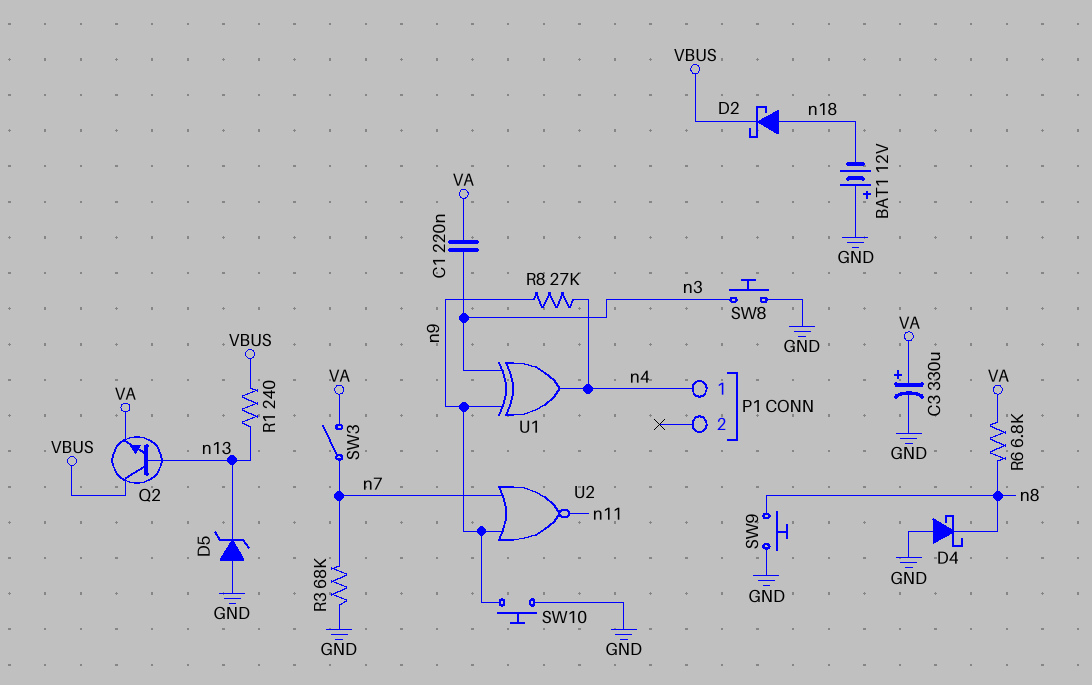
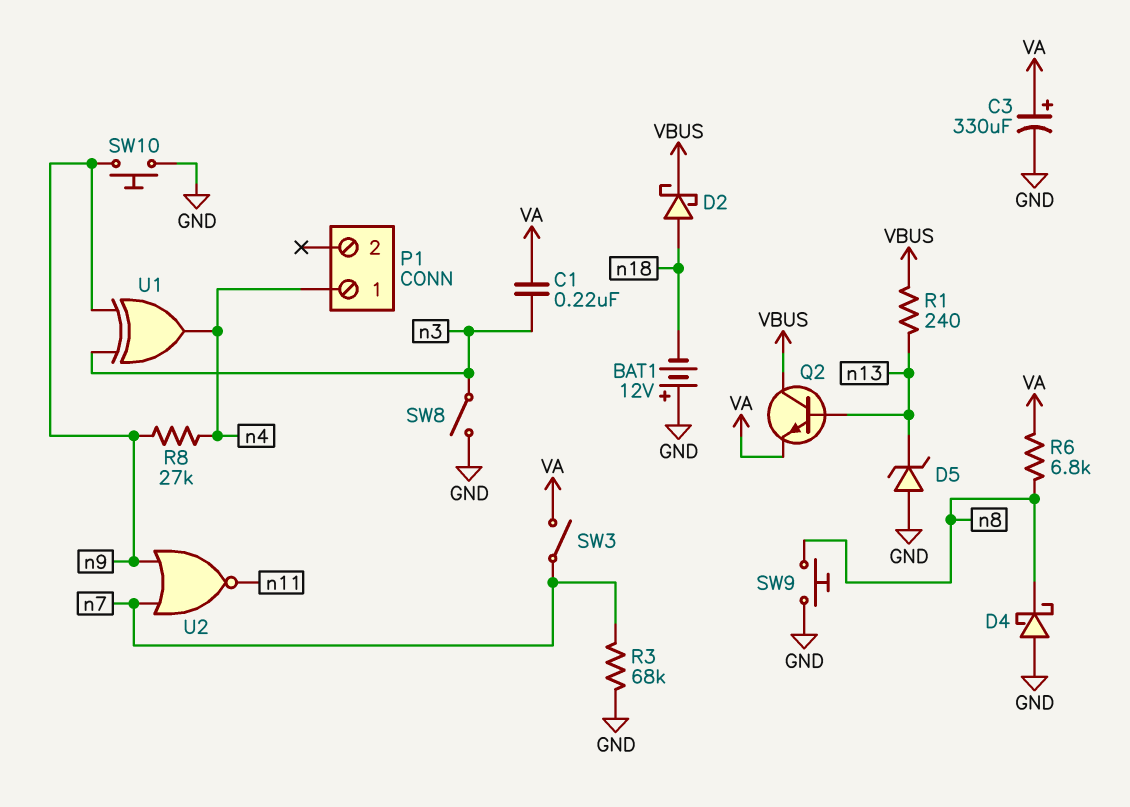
SW8: button (GND, n3) -> switch (GND, n3)

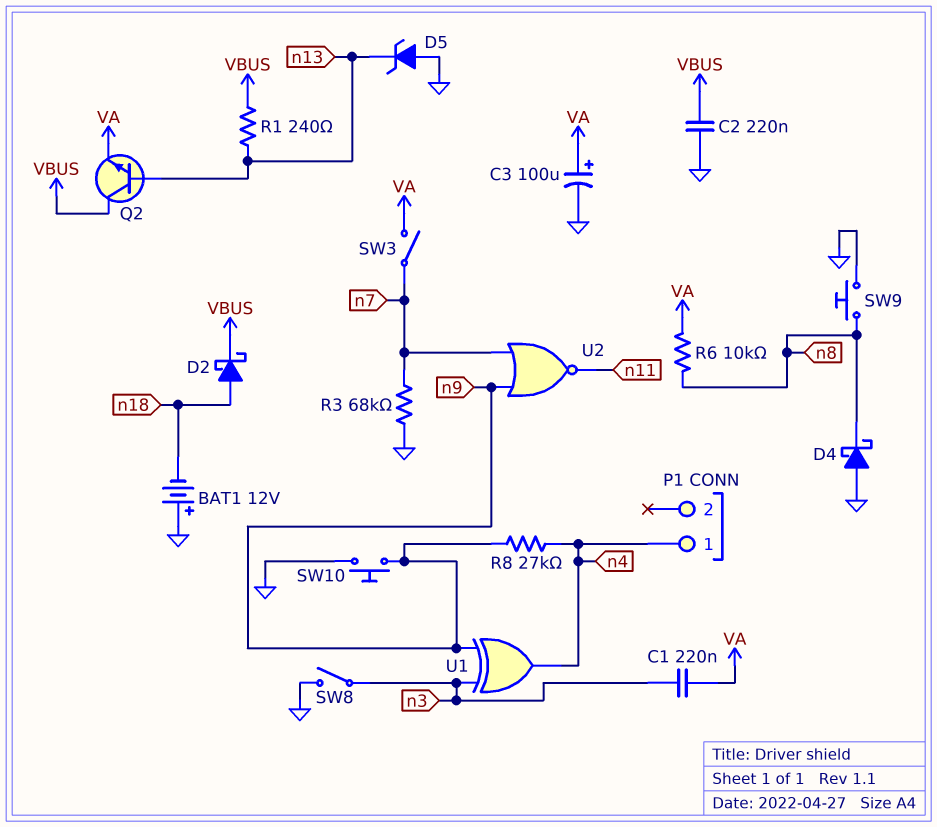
C2: none -> 220nF (GND, VBUS)
C3: 330uF (plus VA, minus GND) -> 100uF (plus VA, minus GND)
R6: 6.8k (VA, n8) -> 10k (VA, n8)

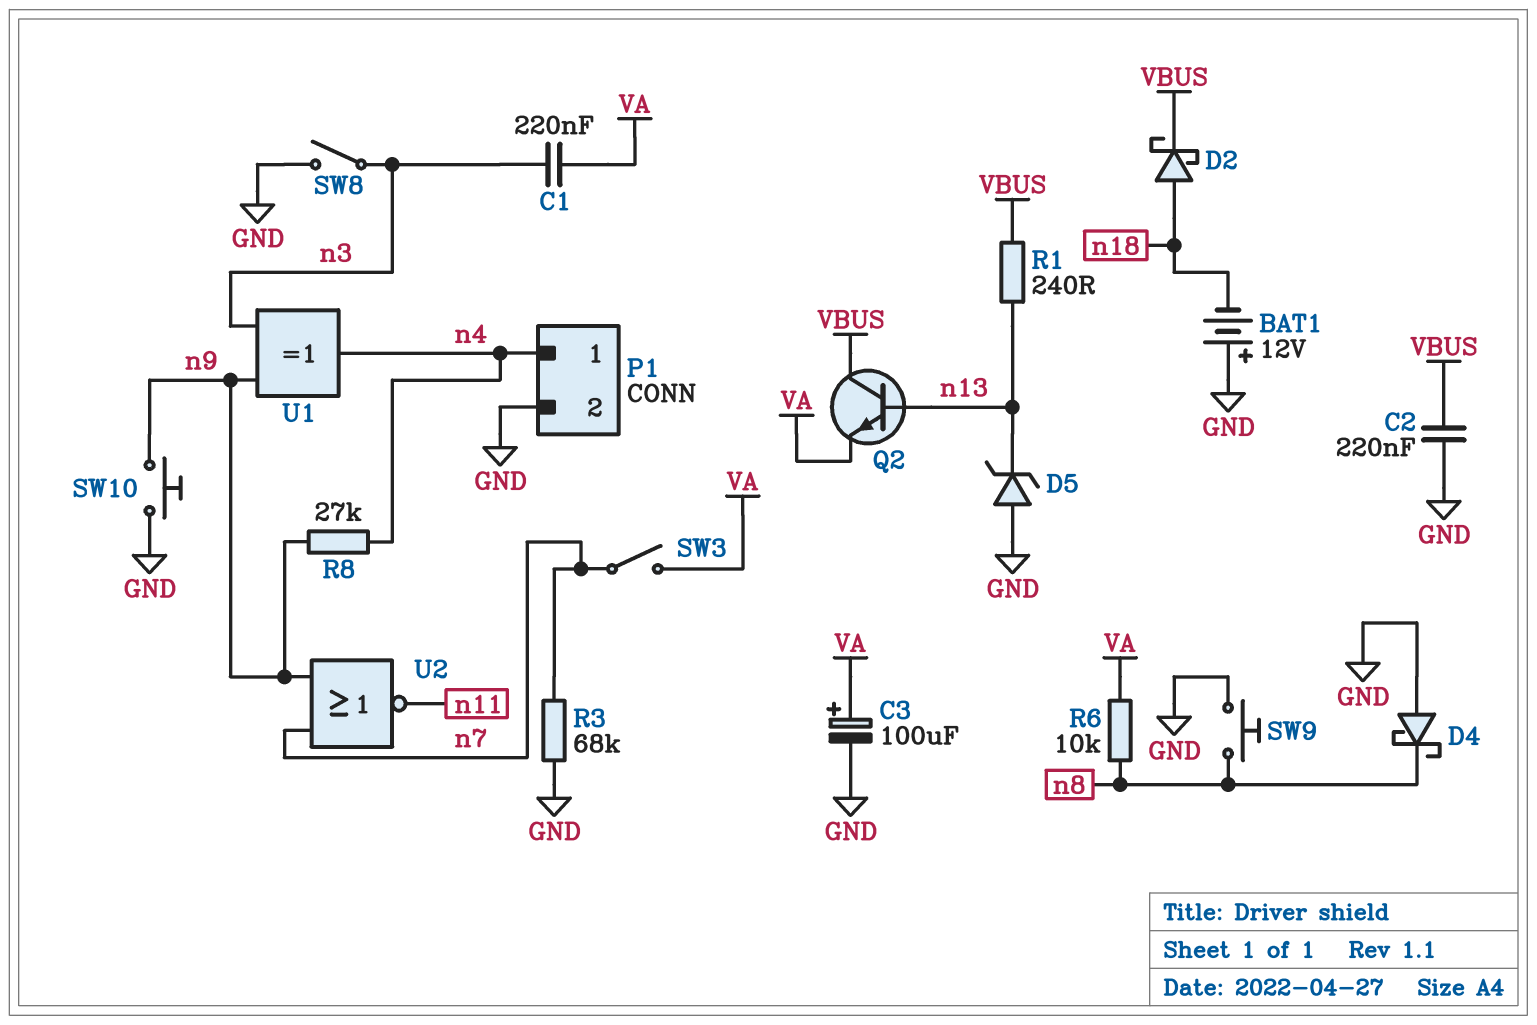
P1 pin 2: none -> GND

